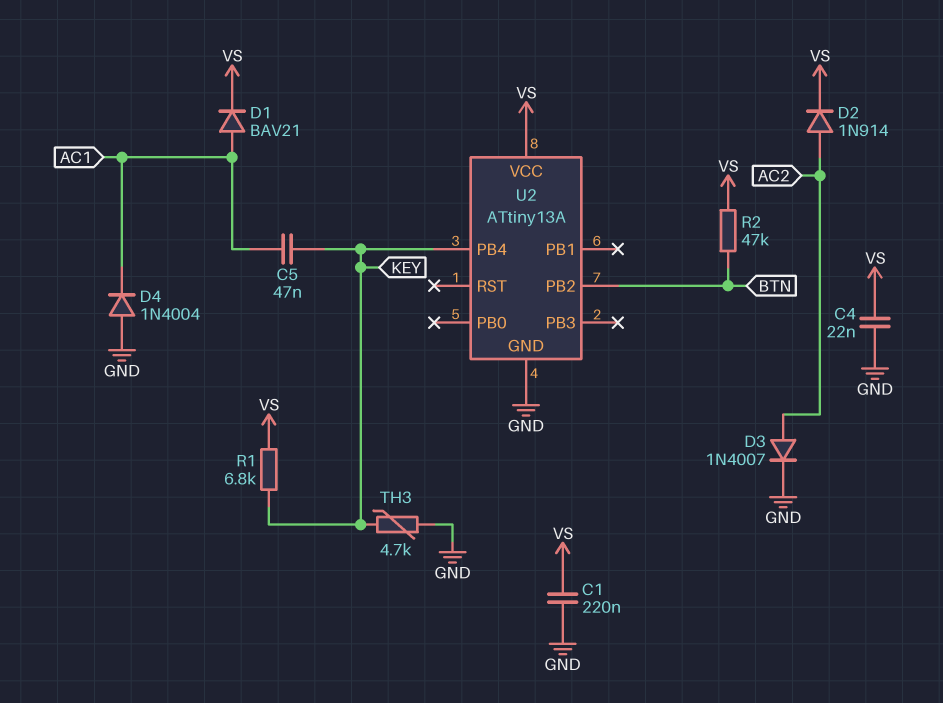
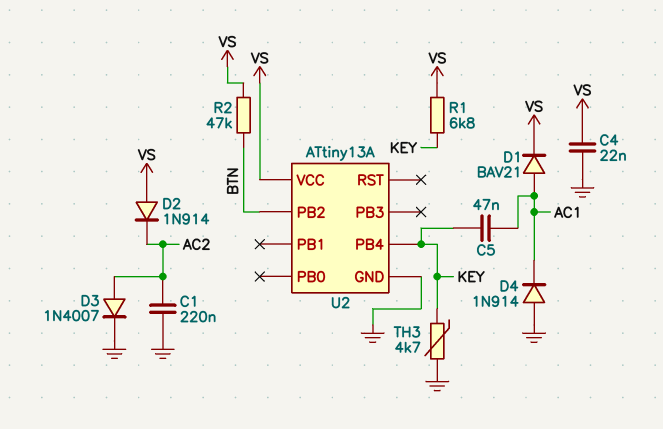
C1: 220nF (GND, VS) -> 220nF (AC2, GND)
D2: diode 1N914 (A AC2, K VS) -> diode 1N914 (A VS, K AC2)
D4: diode 1N4004 (A GND, K AC1) -> diode 1N914 (A GND, K AC1)

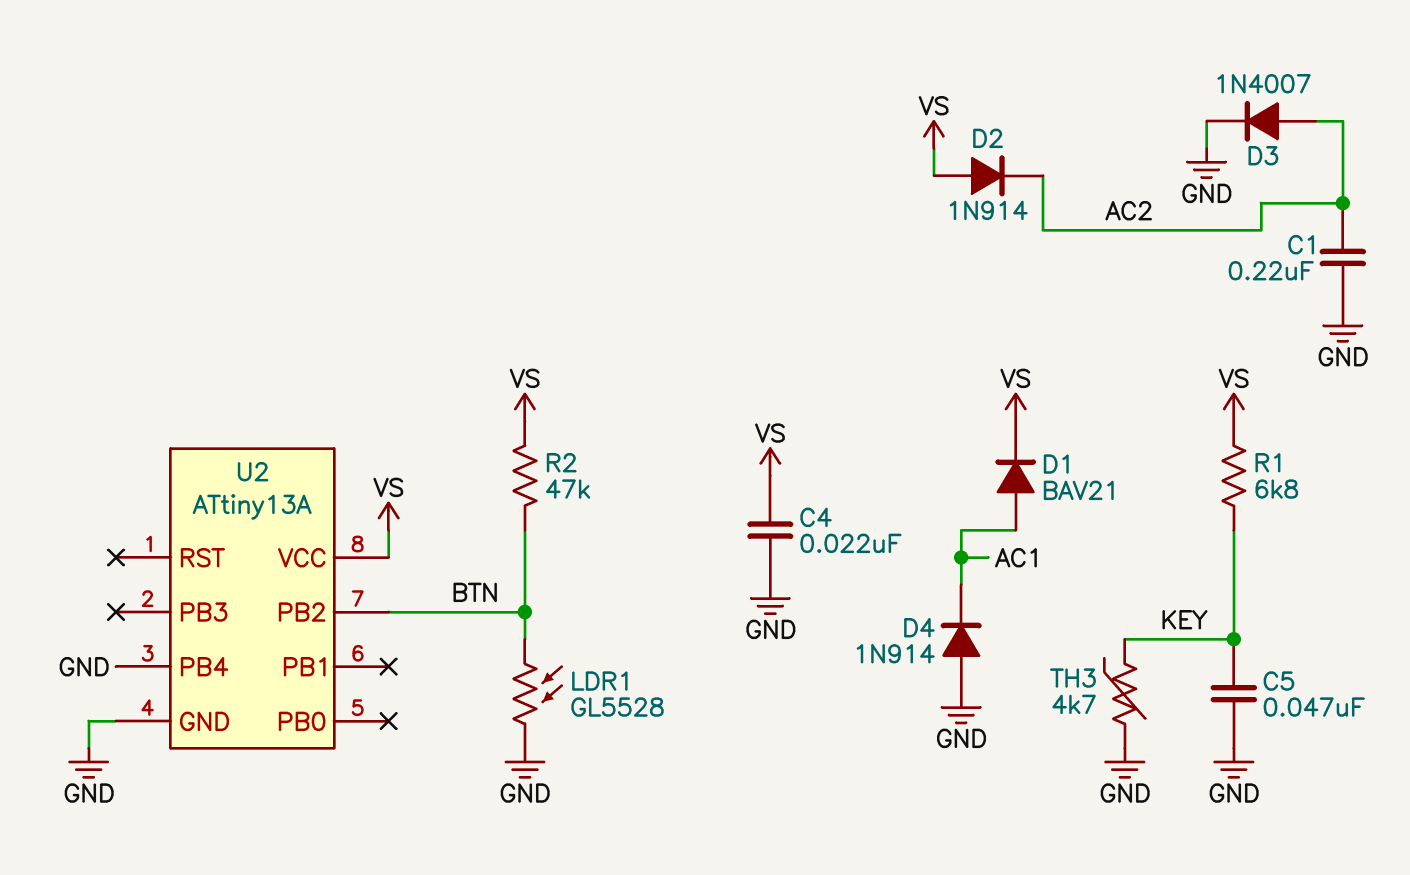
C5: 47nF (AC1, KEY) -> 47nF (GND, KEY)
LDR1: none -> GL5528 (BTN, GND)
U2 pin PB4: KEY -> GND

